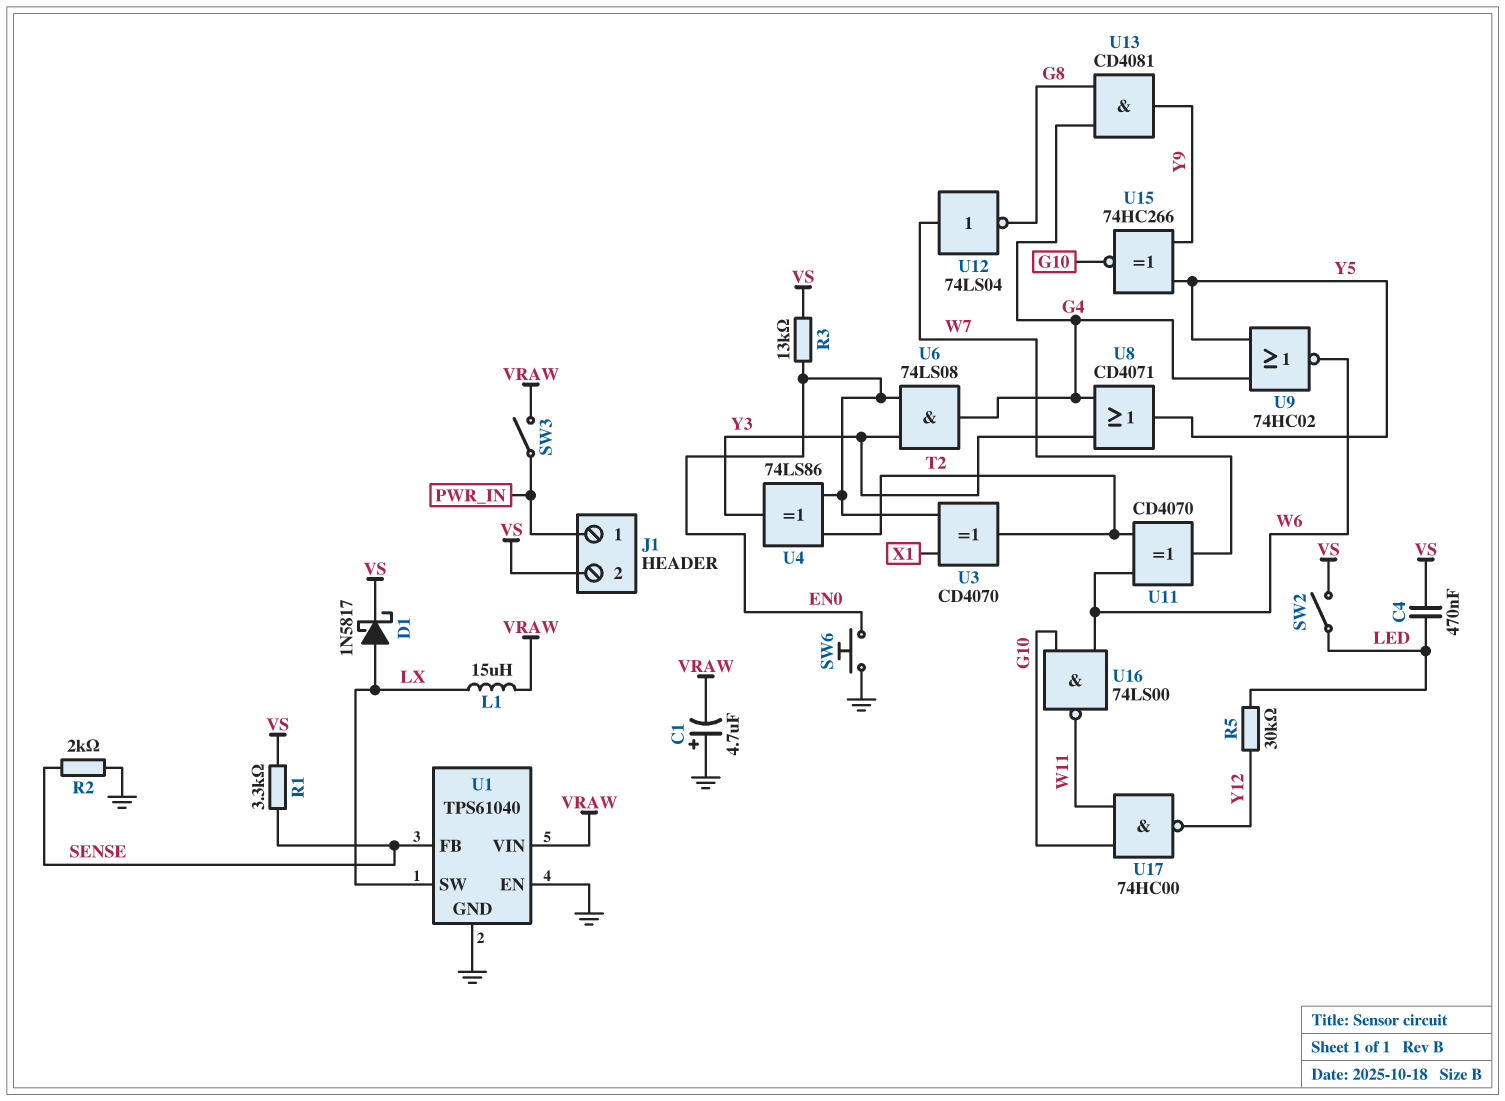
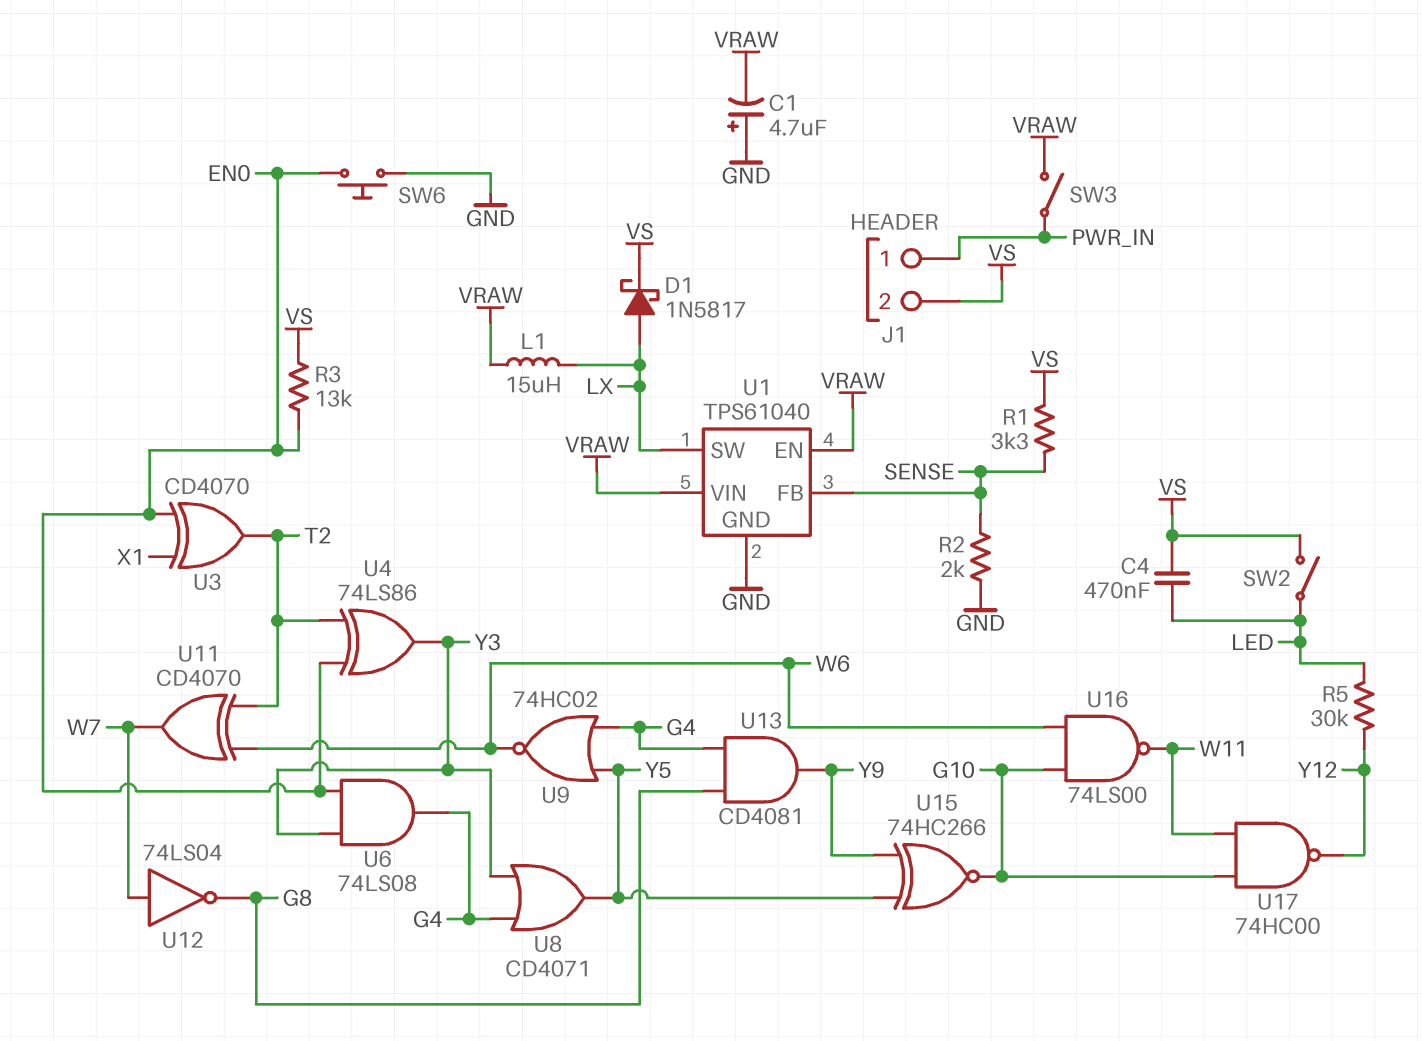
U1 pin EN: GND -> VRAW

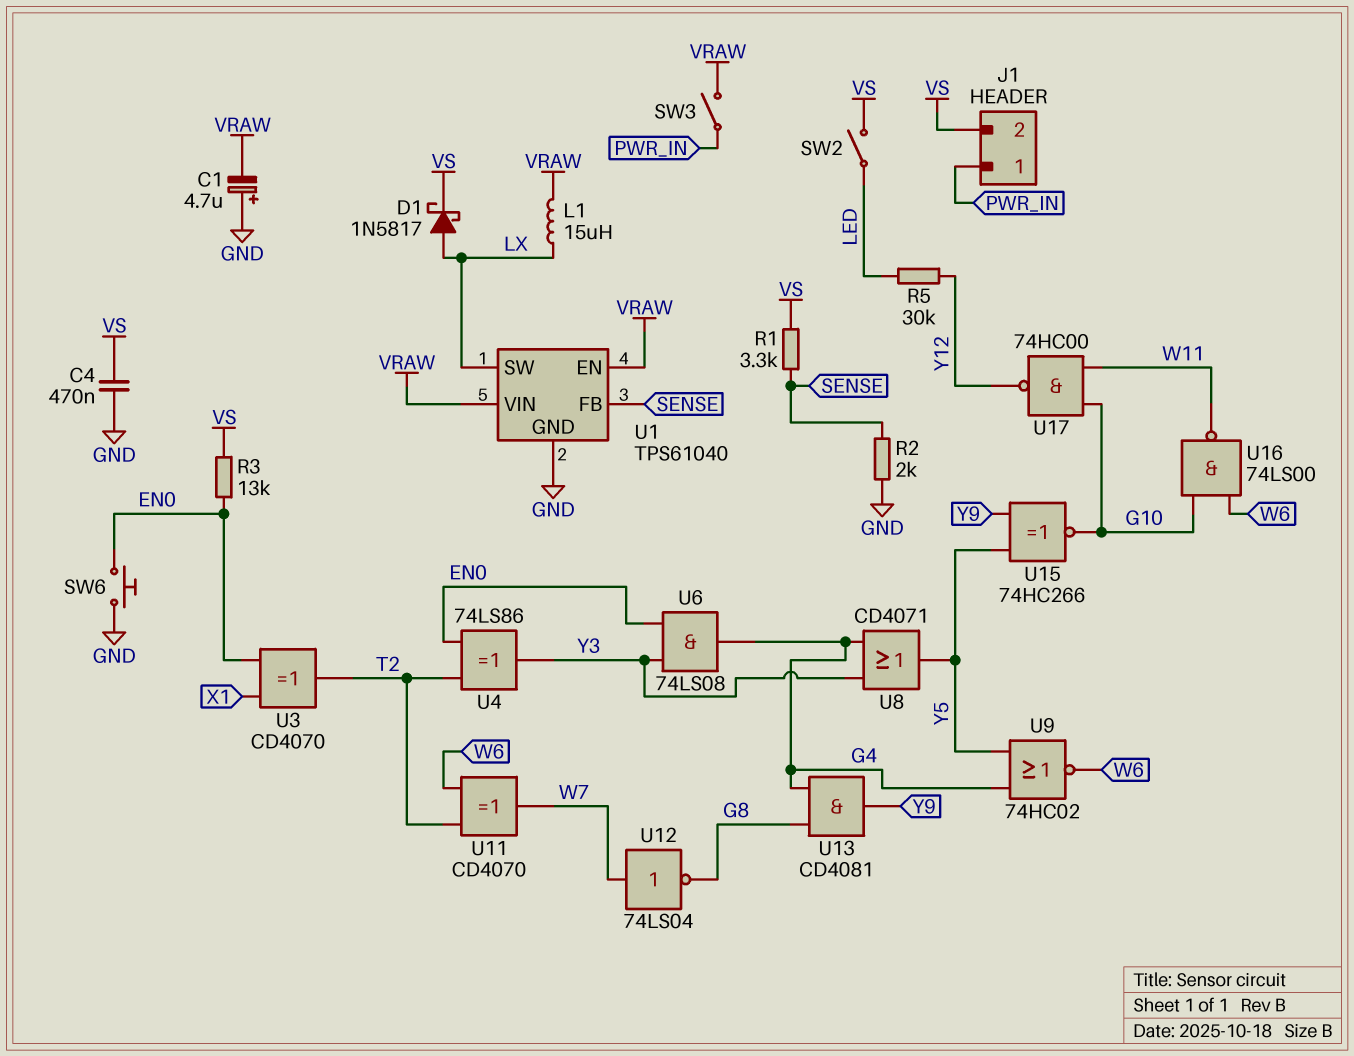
C4: 470nF (LED, VS) -> 470nF (GND, VS)

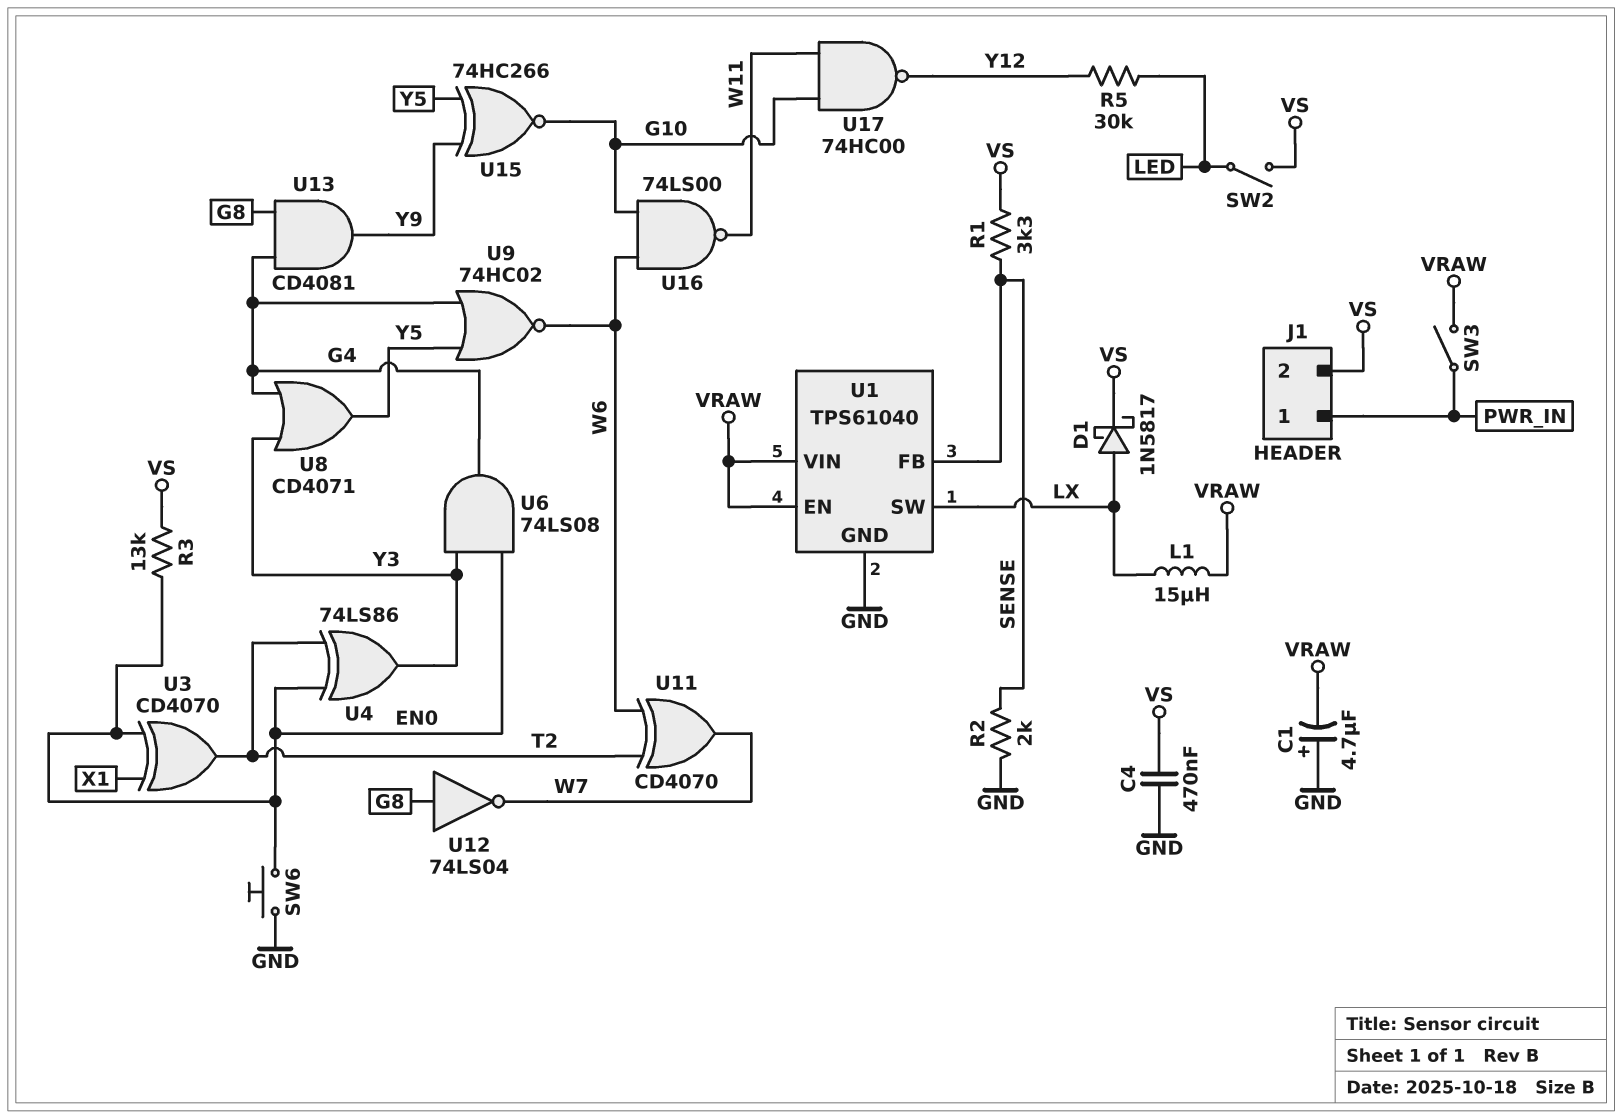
U12: NOT 74LS04 (in W7, out G8) -> NOT 74LS04 (in G8, out W7)

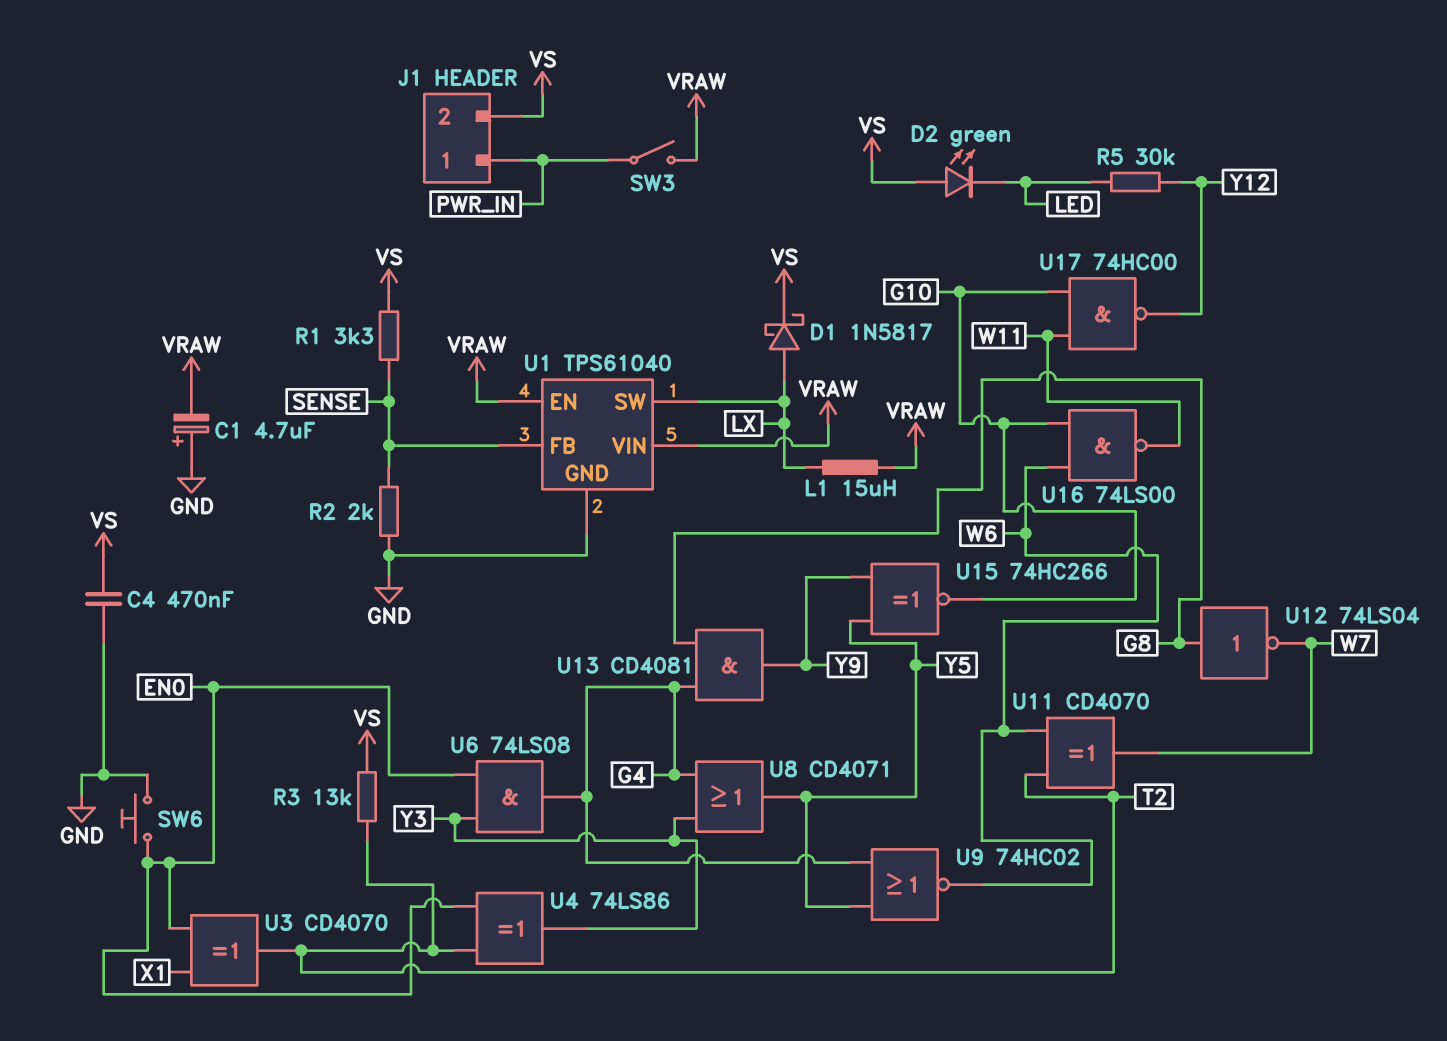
D2: none -> LED green (A VS, K LED)
R3: 13k (EN0, VS) -> 13k (T2, VS)
SW2: switch (LED, VS) -> none

